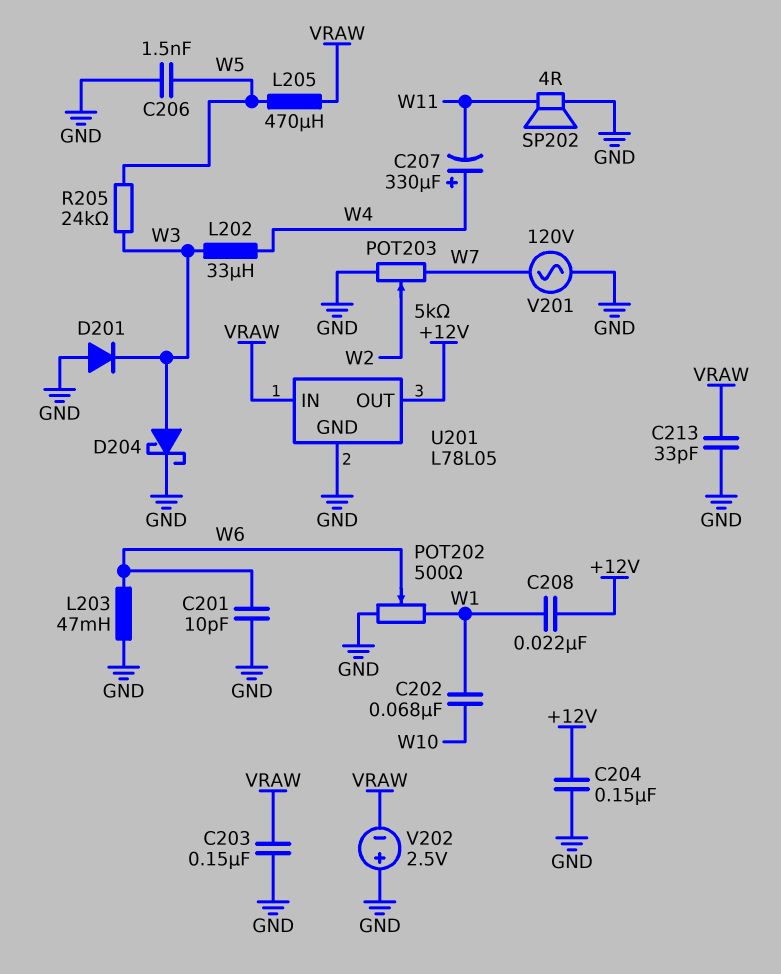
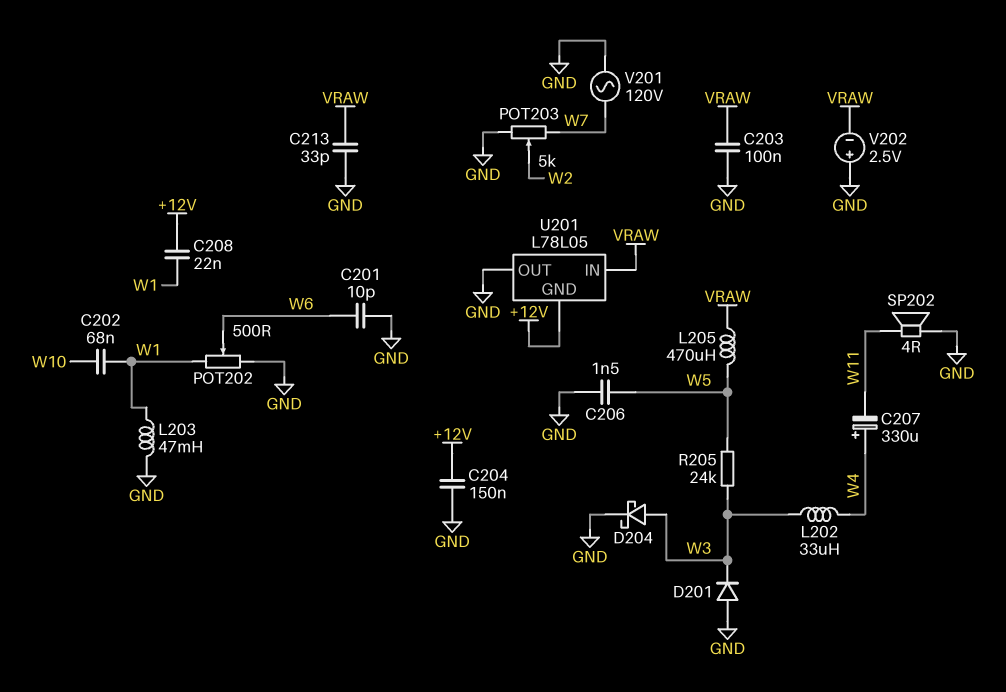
C203: 150nF (GND, VRAW) -> 100nF (GND, VRAW)
L203: 47mH (GND, W6) -> 47mH (GND, W1)
U201 pin GND: GND -> +12V
U201 pin OUT: +12V -> GND

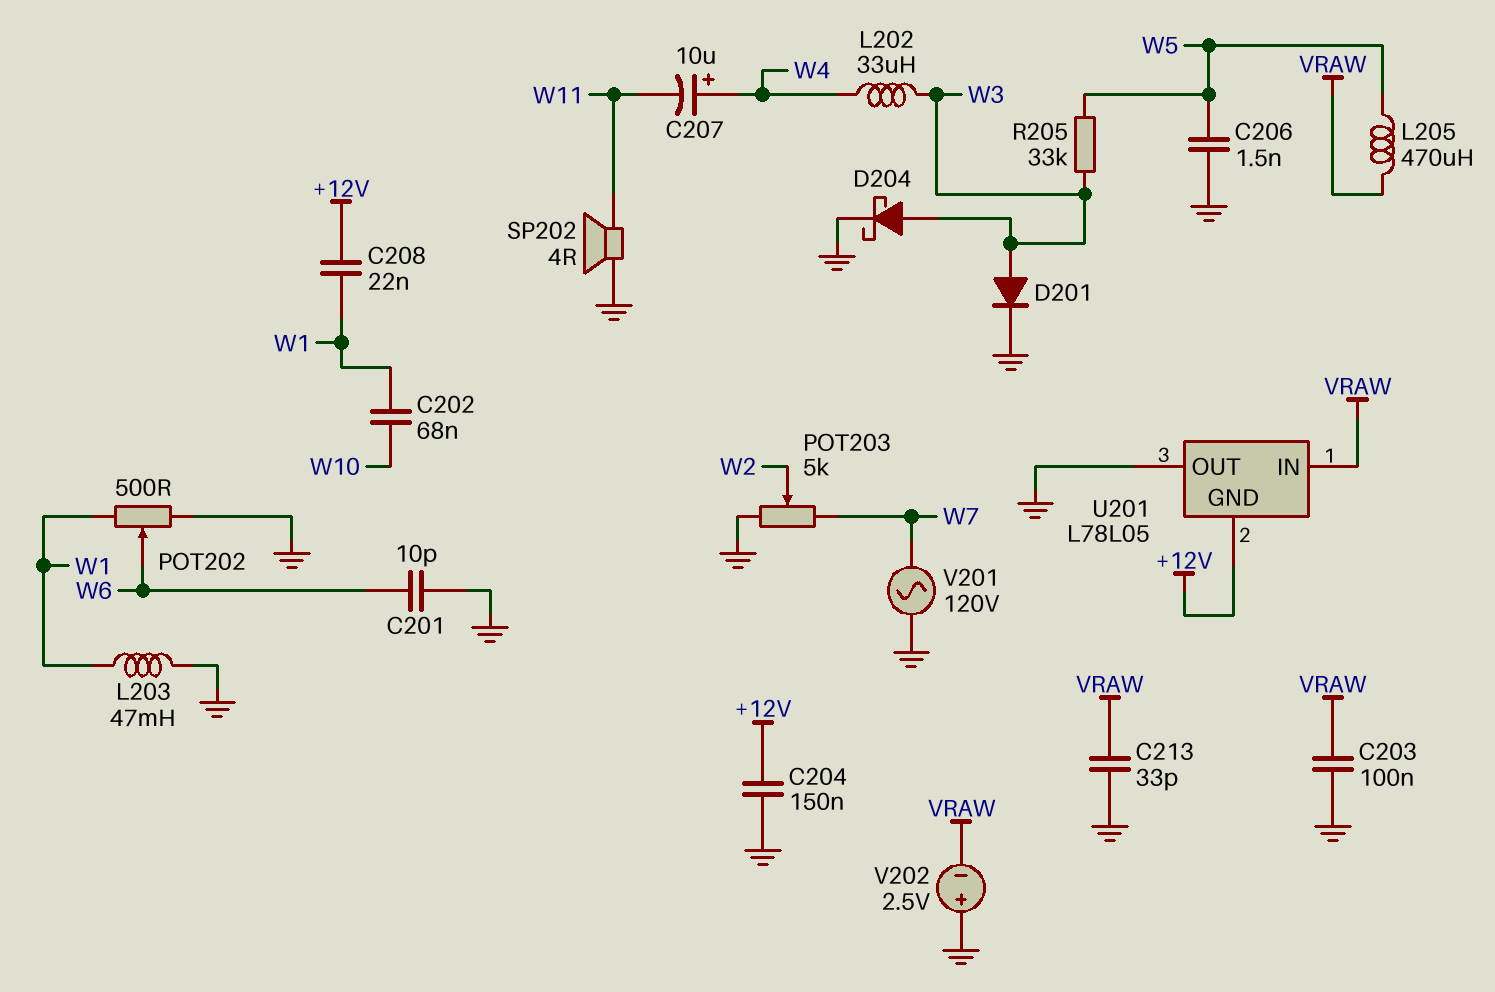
C207: 330uF (plus W4, minus W11) -> 10uF (plus W4, minus W11)
D201: diode (A GND, K W3) -> diode (A W3, K GND)
R205: 24k (W3, W5) -> 33k (W3, W5)

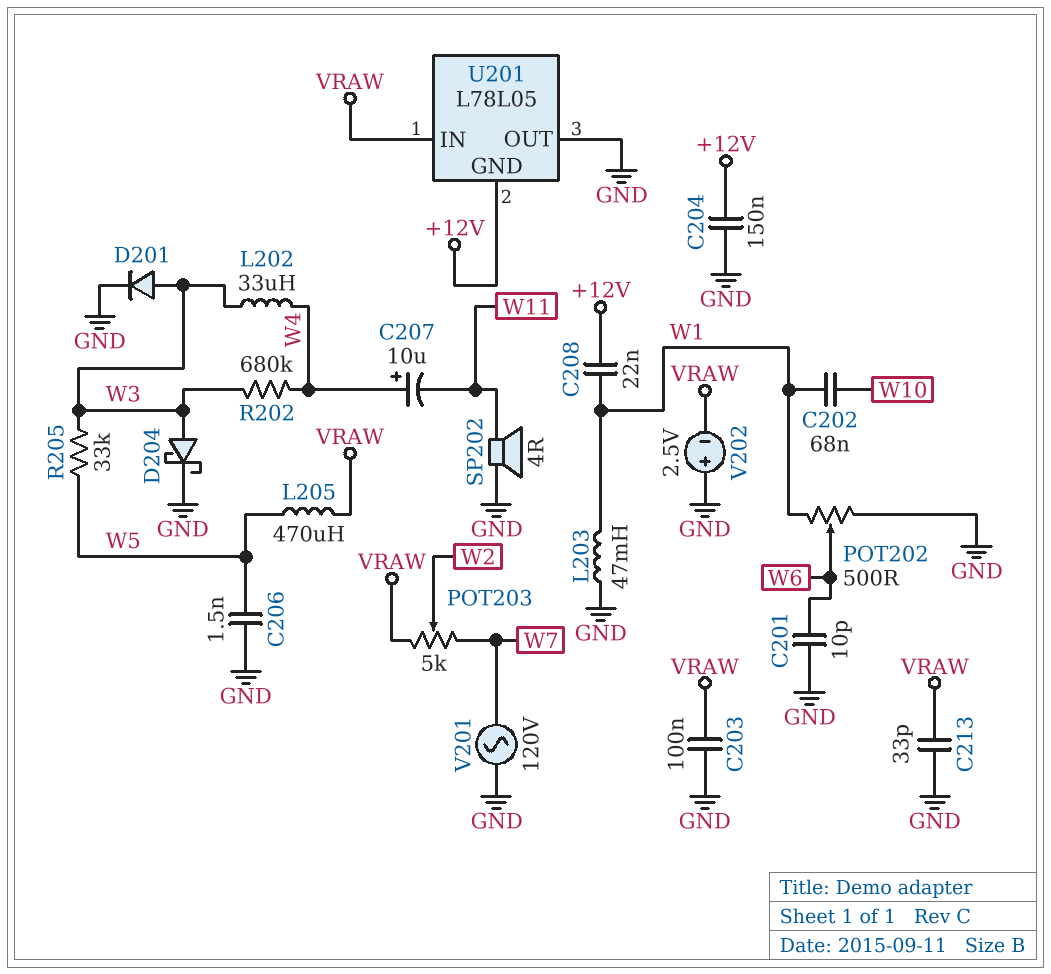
POT203: 5k (GND, W7, wiper W2) -> 5k (VRAW, W7, wiper W2)
R202: none -> 680k (W3, W4)

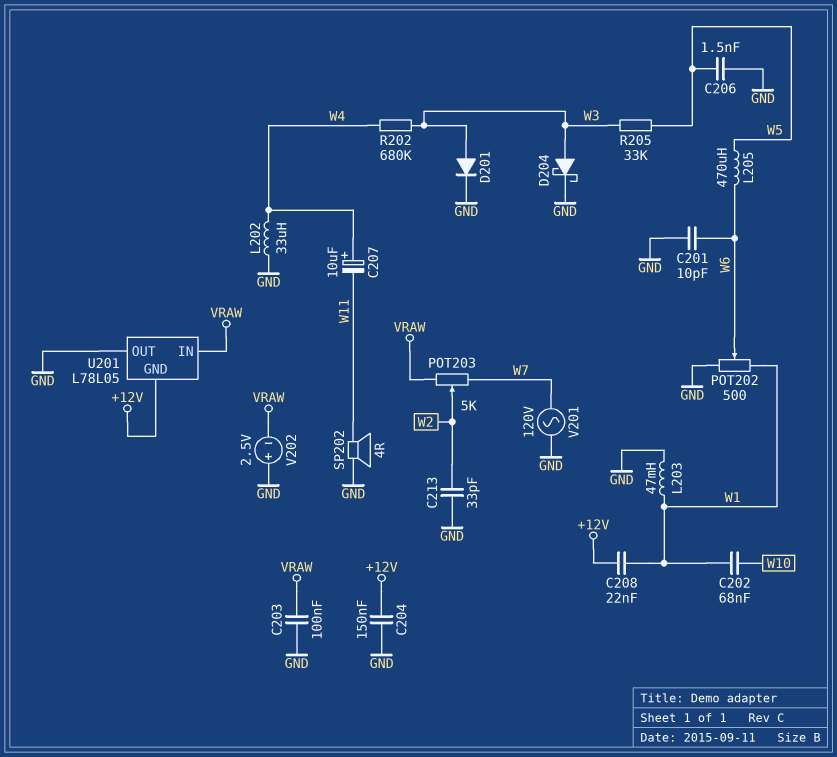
C213: 33pF (GND, VRAW) -> 33pF (GND, W2)
L202: 33uH (W3, W4) -> 33uH (GND, W4)
L205: 470uH (VRAW, W5) -> 470uH (W5, W6)

